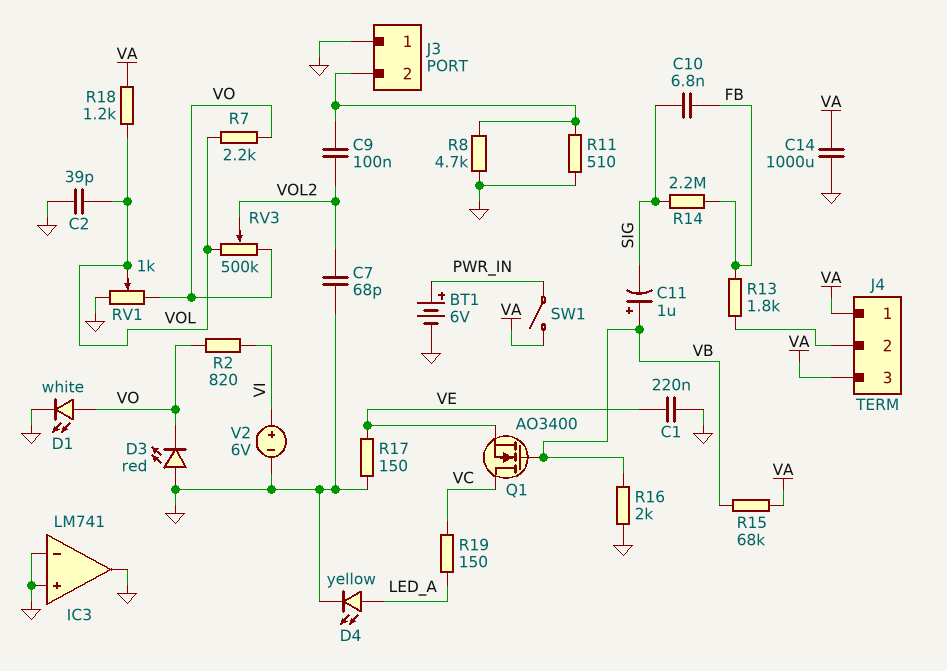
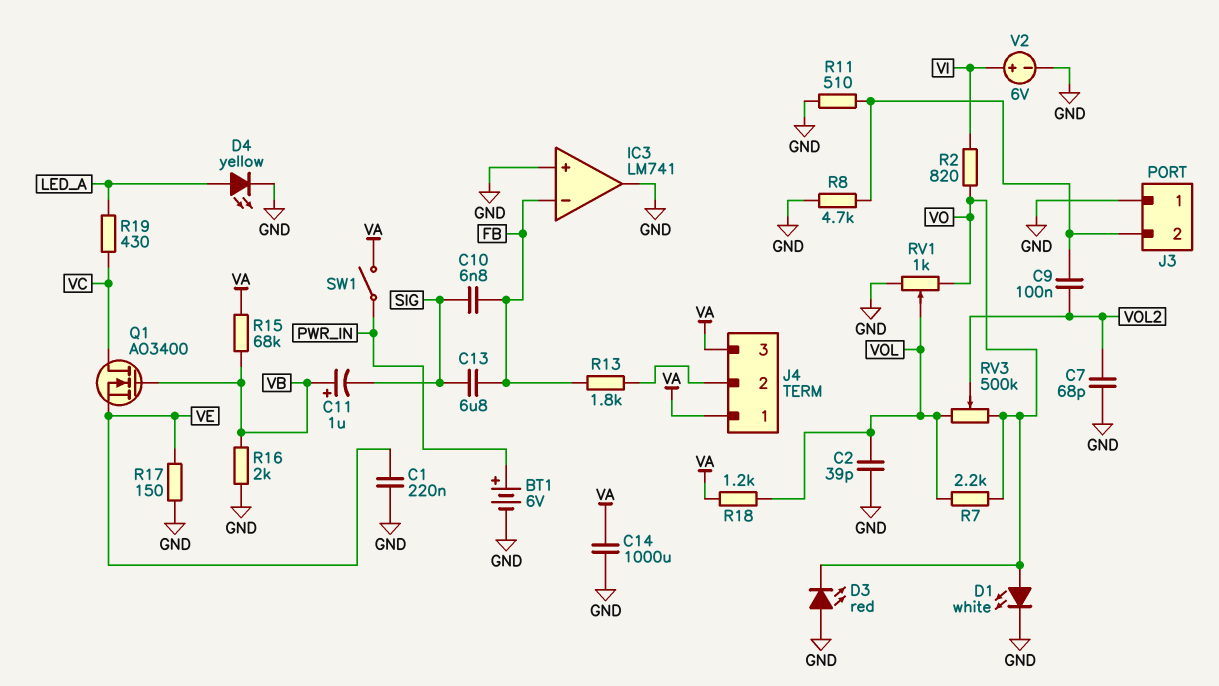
C13: none -> 6.8uF (FB, SIG)
IC3 pin in-: GND -> FB
R14: 2.2M (FB, SIG) -> none
R19: 150 (LED_A, VC) -> 430 (LED_A, VC)

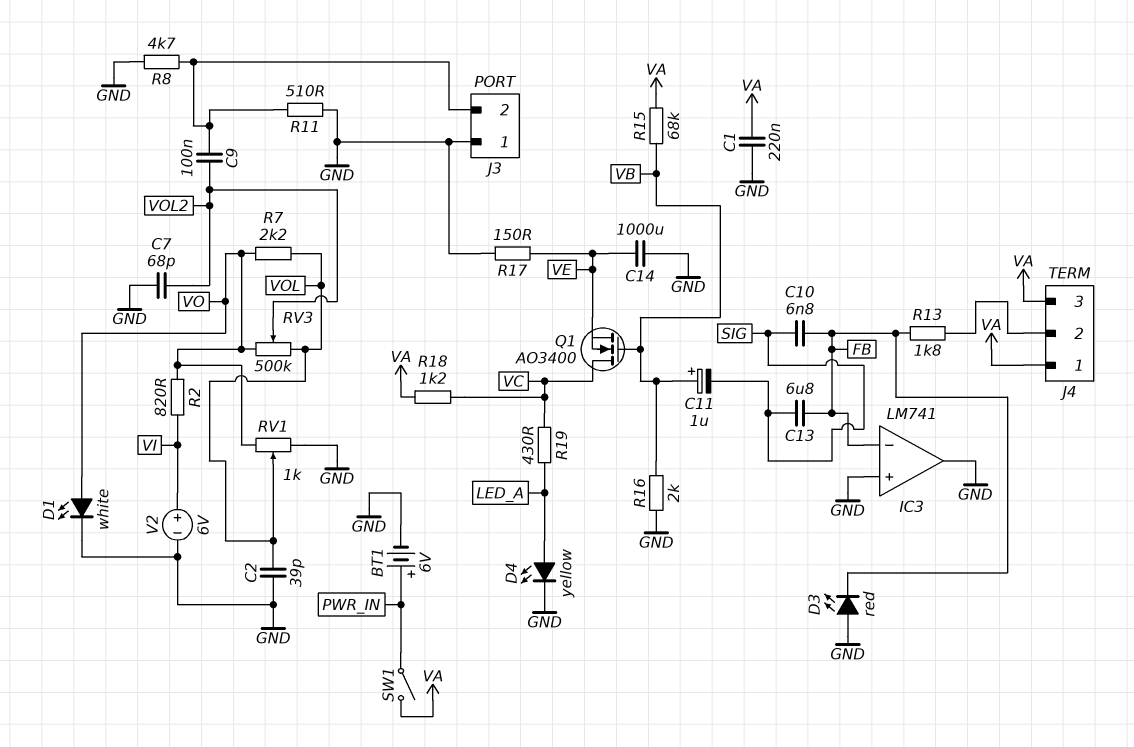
C1: 220nF (GND, VE) -> 220nF (GND, VA)
C14: 1000uF (GND, VA) -> 1000uF (GND, VE)
D3: LED red (A GND, K VO) -> LED red (A GND, K FB)
R18: 1.2k (VA, VOL) -> 1.2k (VA, VC)

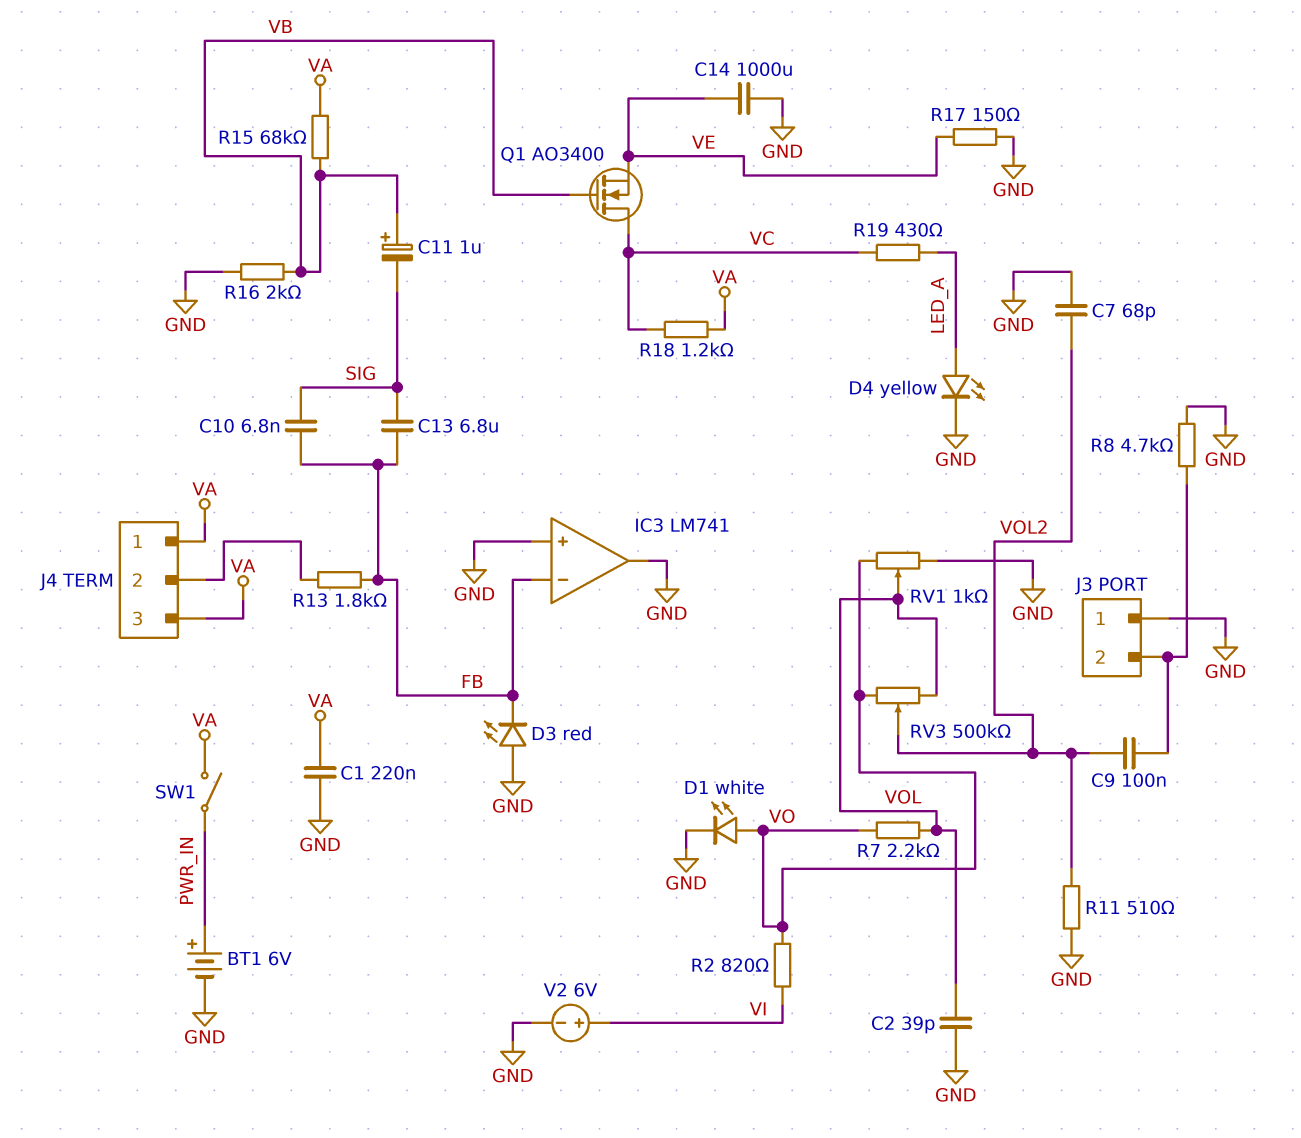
R11: 510 (GND, J3/2) -> 510 (GND, VOL2)

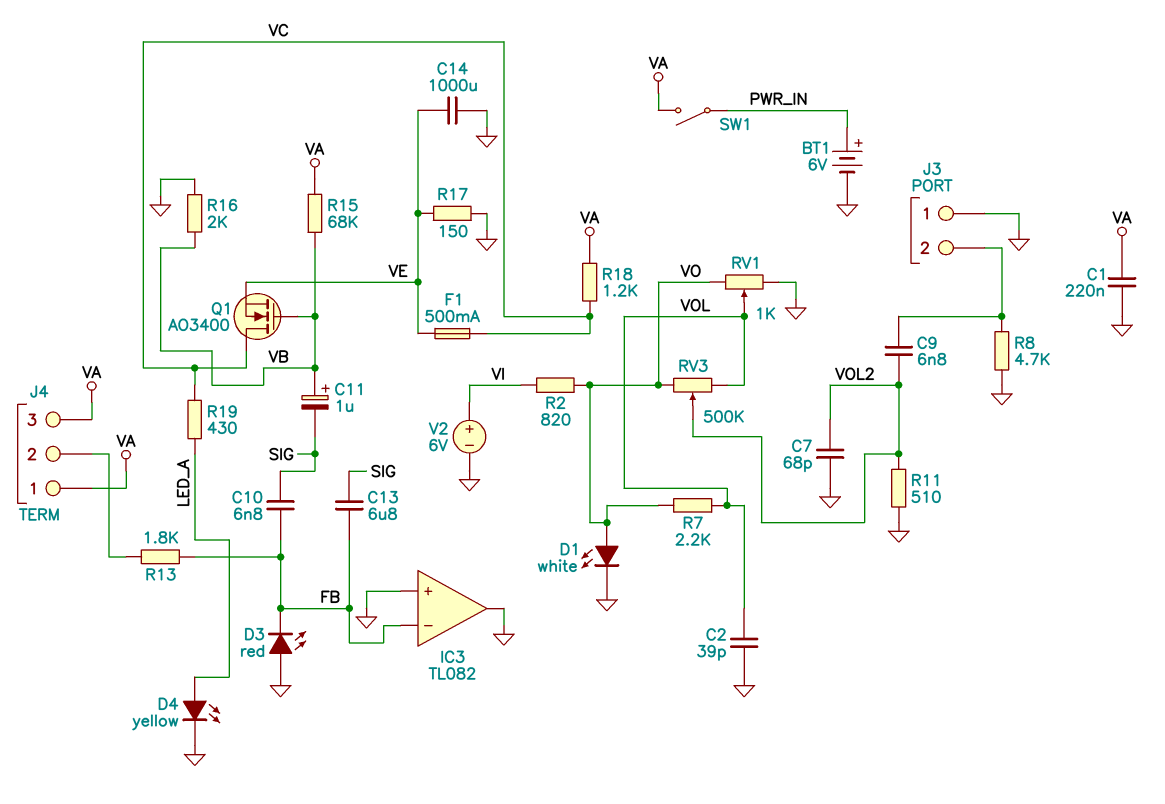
C9: 100nF (J3/2, VOL2) -> 6.8nF (J3/2, VOL2)
F1: none -> 500mA (VC, VE)
IC3: LM741 -> TL082

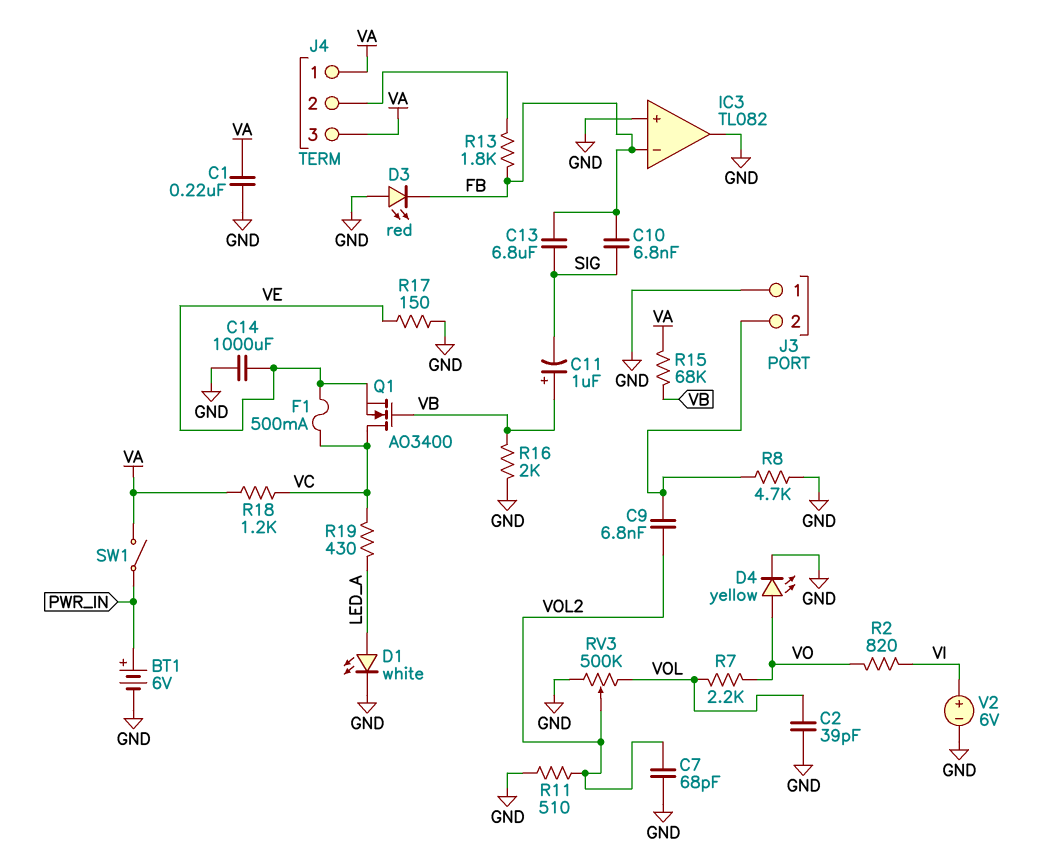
D1: LED white (A VO, K GND) -> LED white (A LED_A, K GND)
D4: LED yellow (A LED_A, K GND) -> LED yellow (A VO, K GND)
RV1: 1k (GND, VO, wiper VOL) -> none
RV3: 500k (VO, VOL, wiper VOL2) -> 500k (GND, VOL, wiper VOL2)

